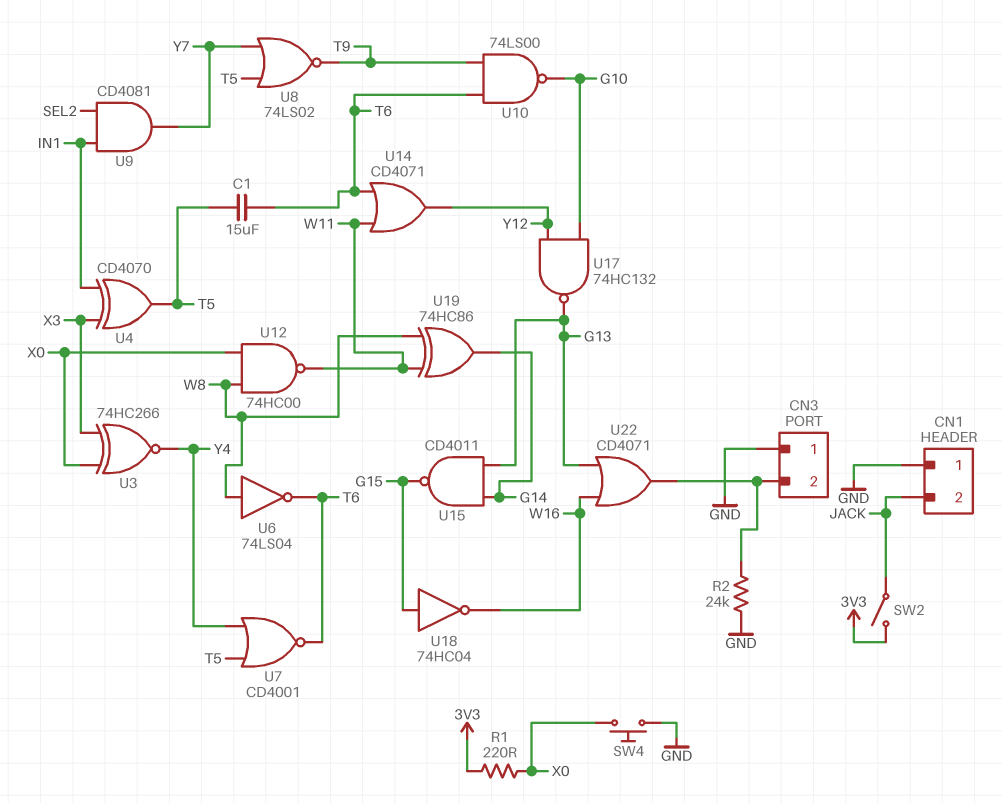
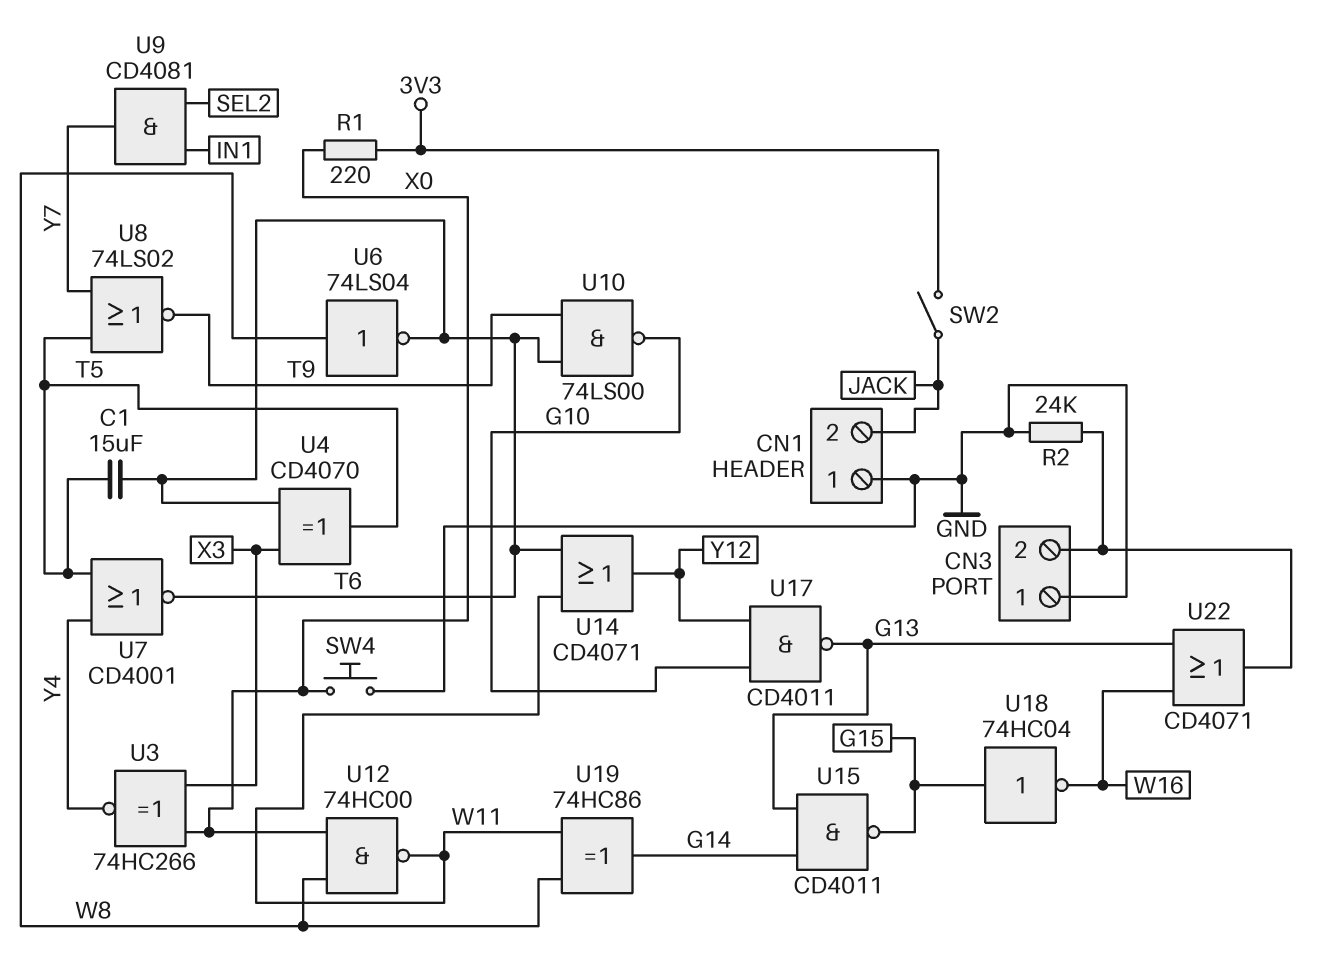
U4: XOR CD4070 (in IN1, in X3, out T5) -> XOR CD4070 (in T6, in X3, out T5)
U17: NAND 74HC132 (in G10, in Y12, out G13) -> NAND CD4011 (in G10, in Y12, out G13)

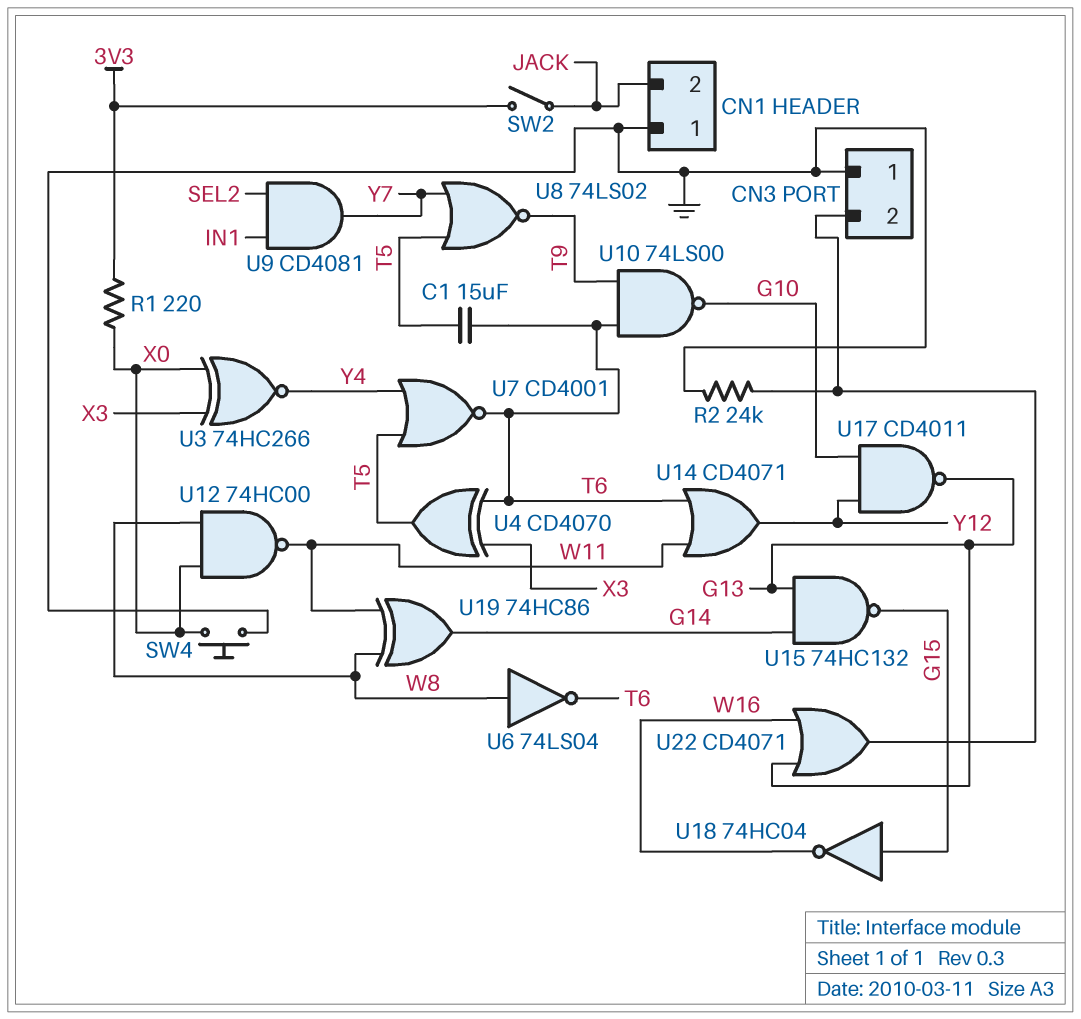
U15: NAND CD4011 (in G13, in G14, out G15) -> NAND 74HC132 (in G13, in G14, out G15)

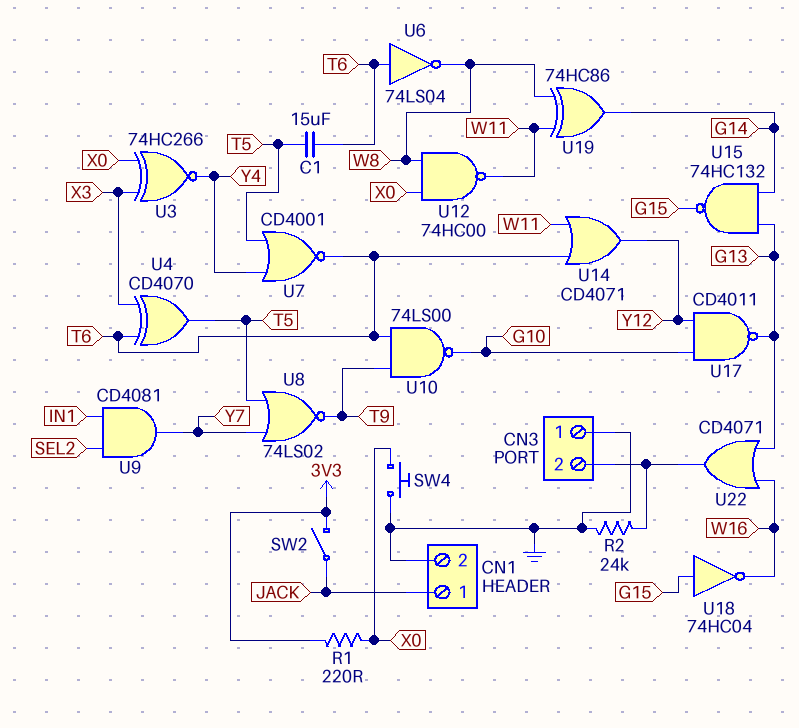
CN1 pin 1: GND -> JACK
CN1 pin 2: JACK -> GND
U6: NOT 74LS04 (in W8, out T6) -> NOT 74LS04 (in T6, out W8)

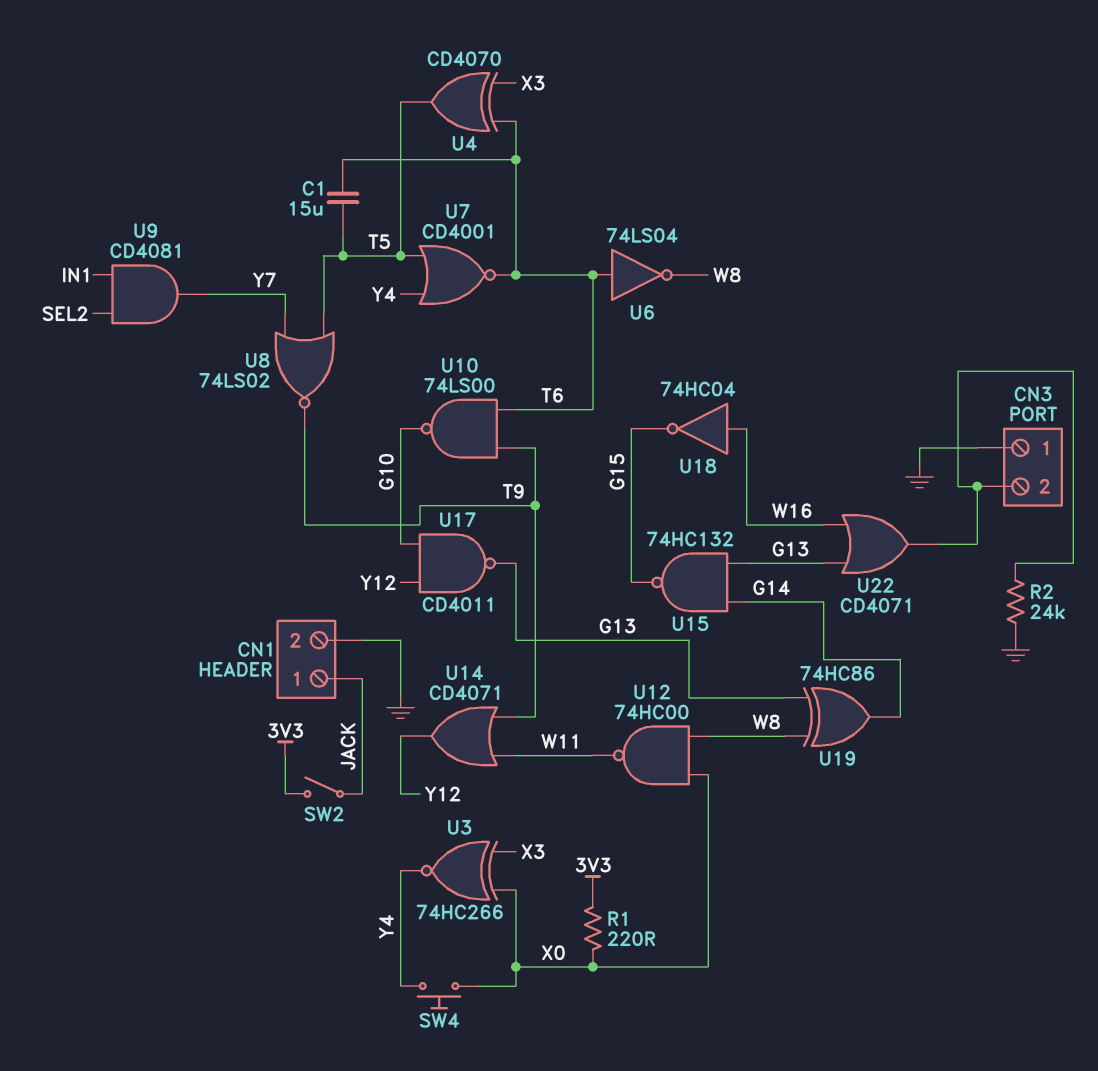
SW4: button (GND, X0) -> button (X0, Y4)
U14: OR CD4071 (in T6, in W11, out Y12) -> OR CD4071 (in T9, in W11, out Y12)
U18: NOT 74HC04 (in G15, out W16) -> NOT 74HC04 (in W16, out G15)
U19: XOR 74HC86 (in W8, in W11, out G14) -> XOR 74HC86 (in G13, in W8, out G14)

